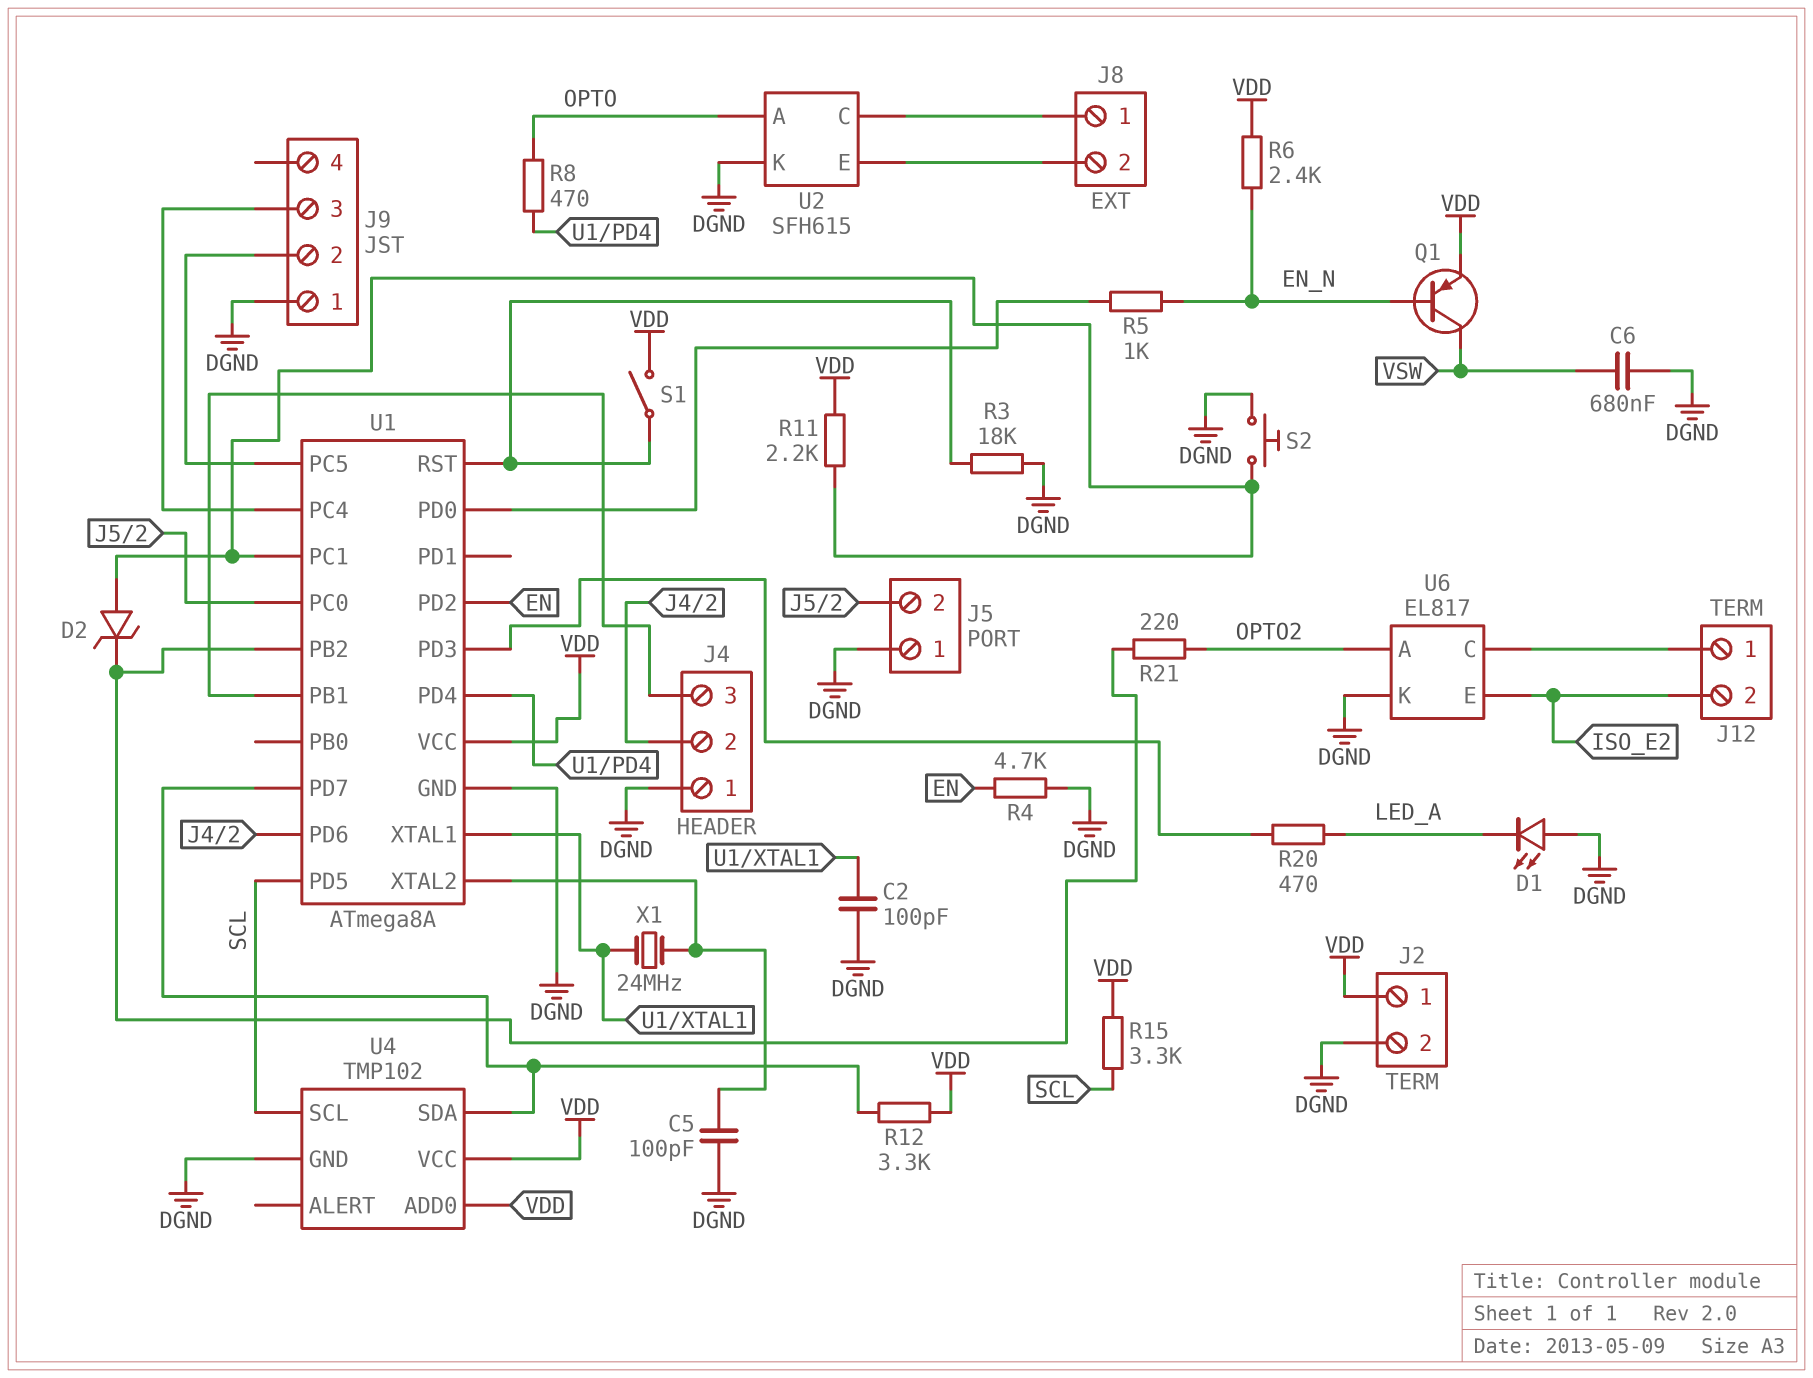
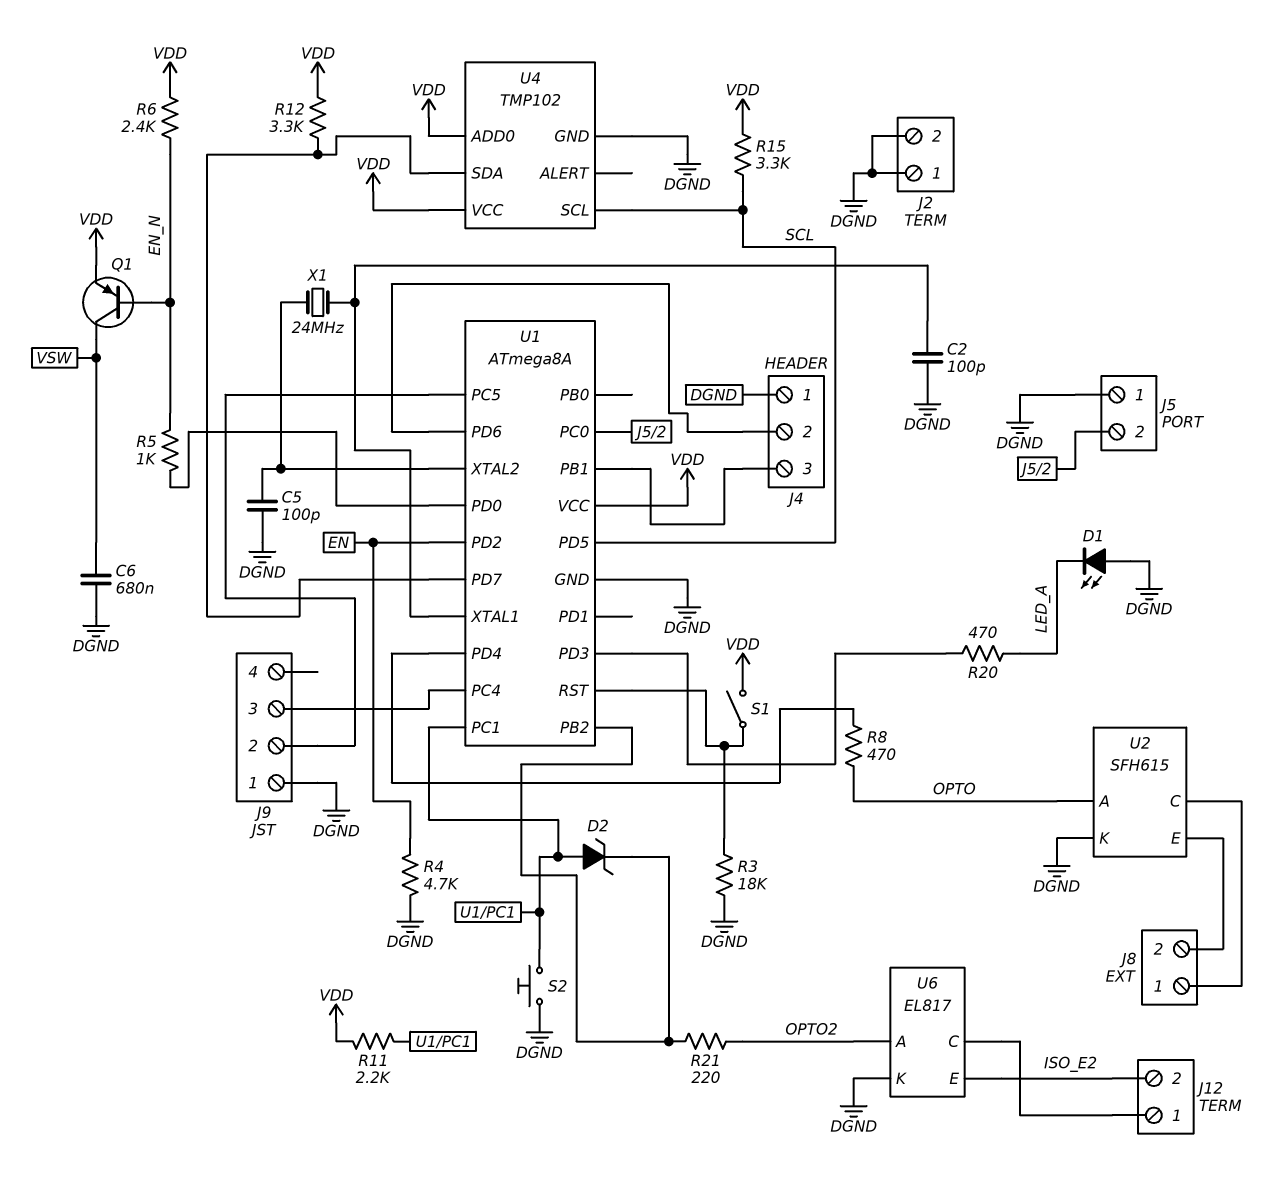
J2 pin 1: VDD -> DGND

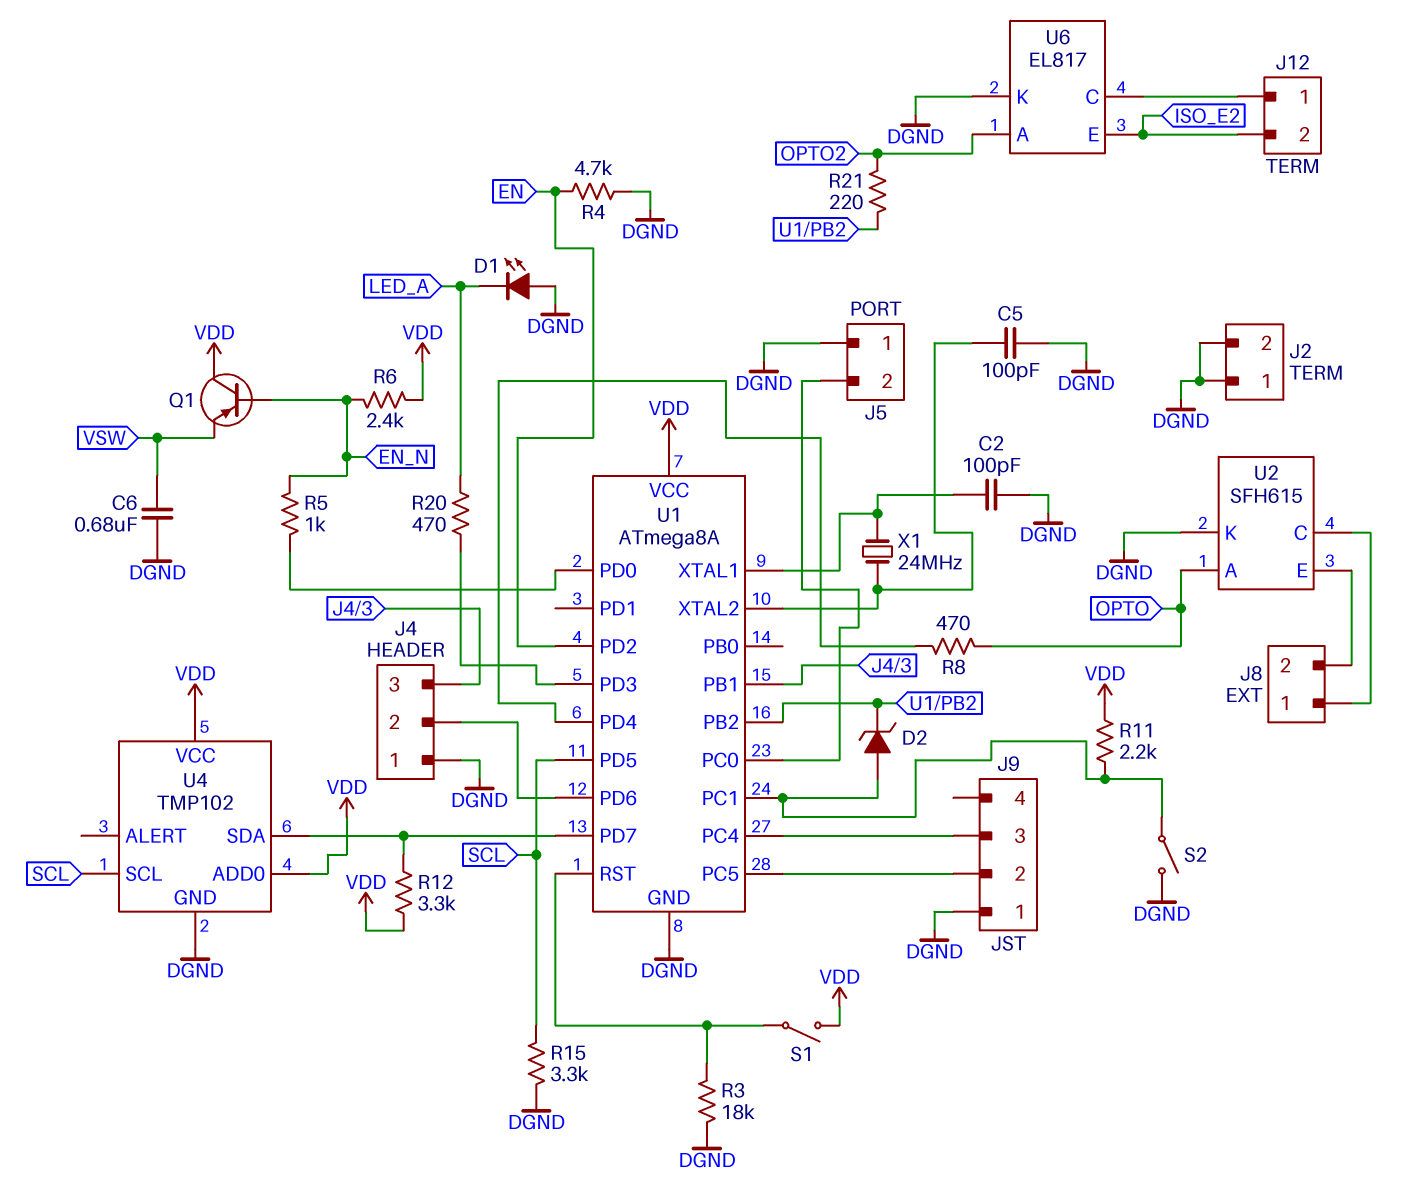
Q1: PNP (B EN_N, C VSW, E VDD) -> PNP (B EN_N, C VDD, E VSW)
R15: 3.3k (SCL, VDD) -> 3.3k (DGND, SCL)
S2: button (DGND, U1/PC1) -> switch (DGND, U1/PC1)

